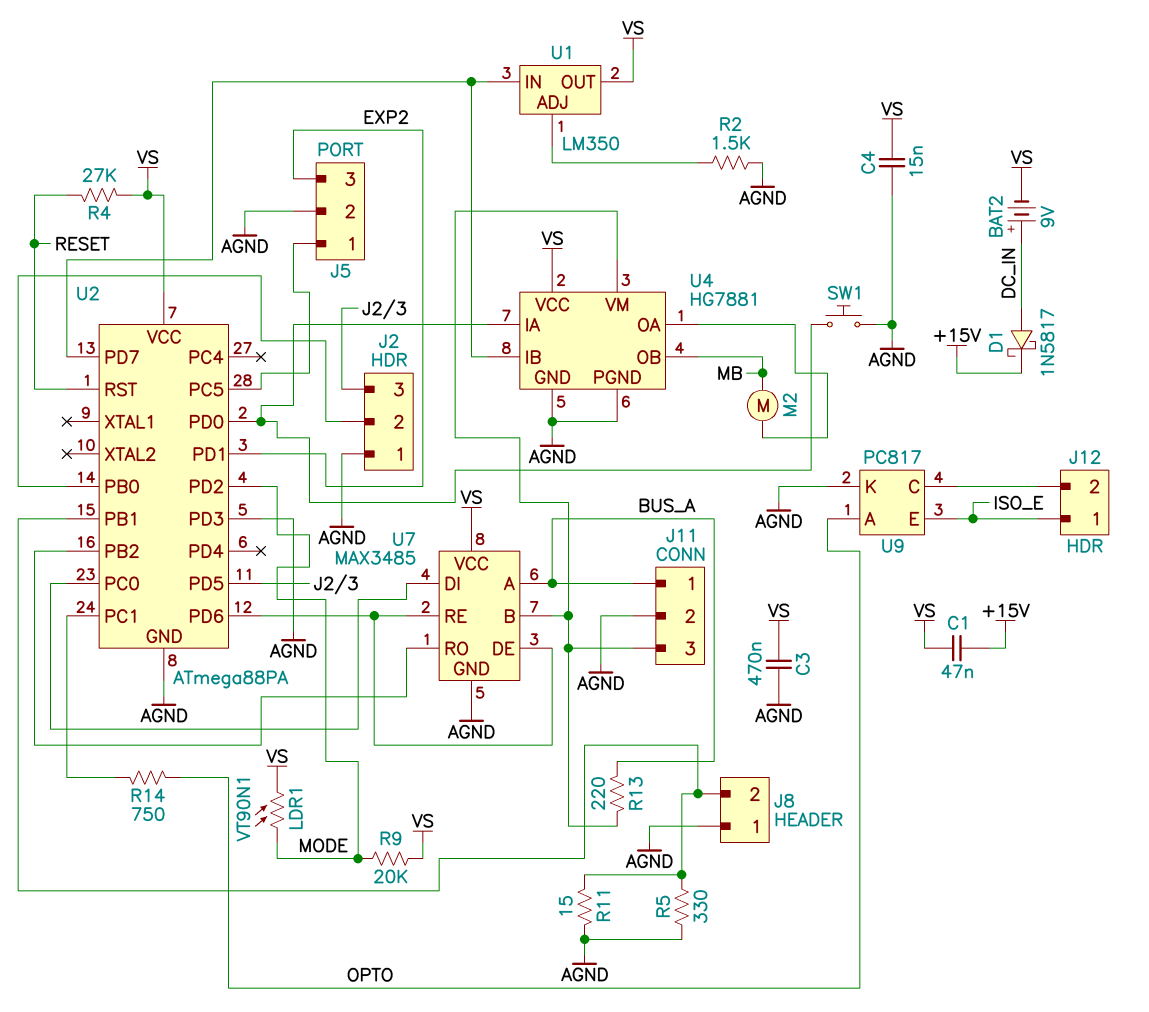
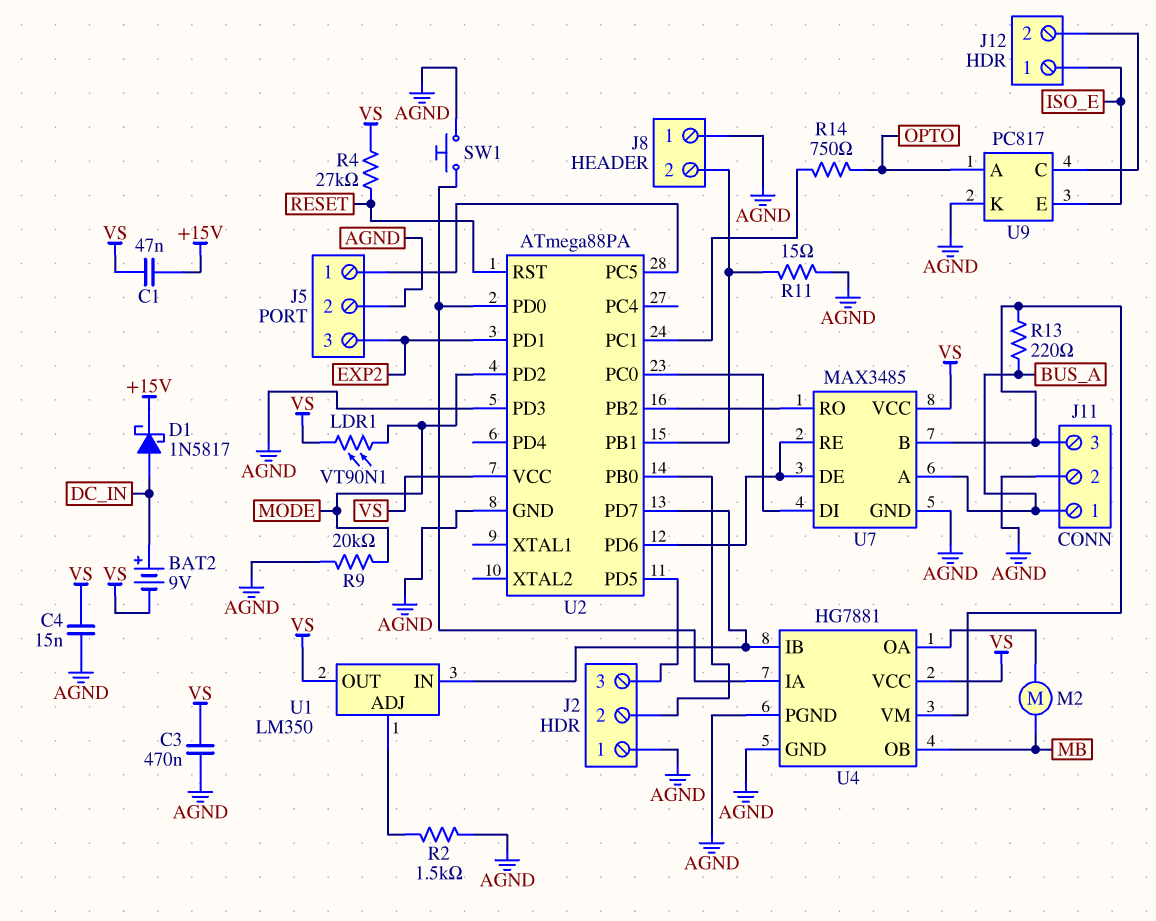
R5: 330 (AGND, J8/2) -> none
R9: 20k (MODE, VS) -> 20k (AGND, MODE)

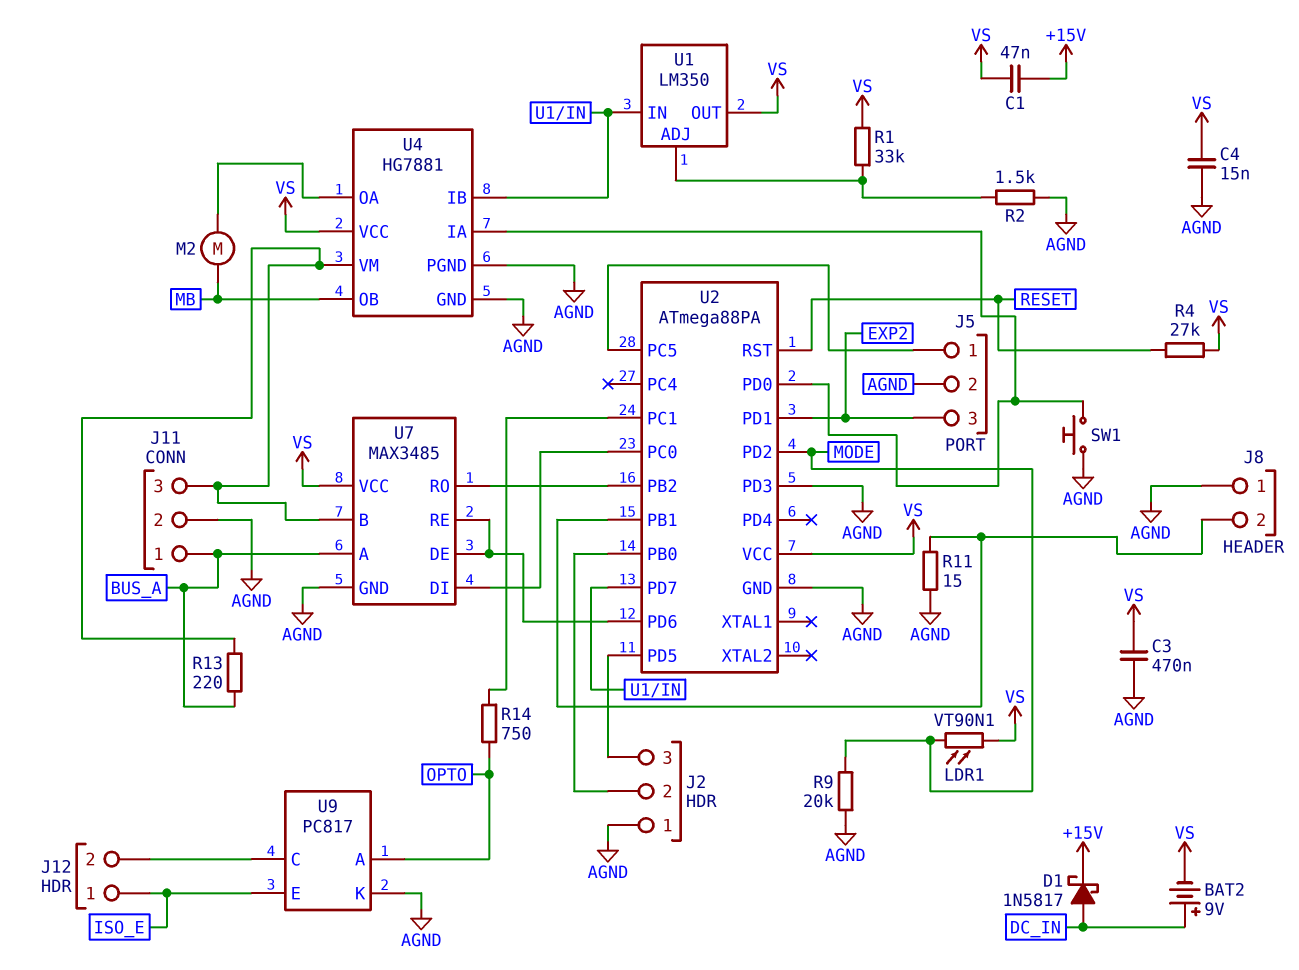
R1: none -> 33k (U1/ADJ, VS)

